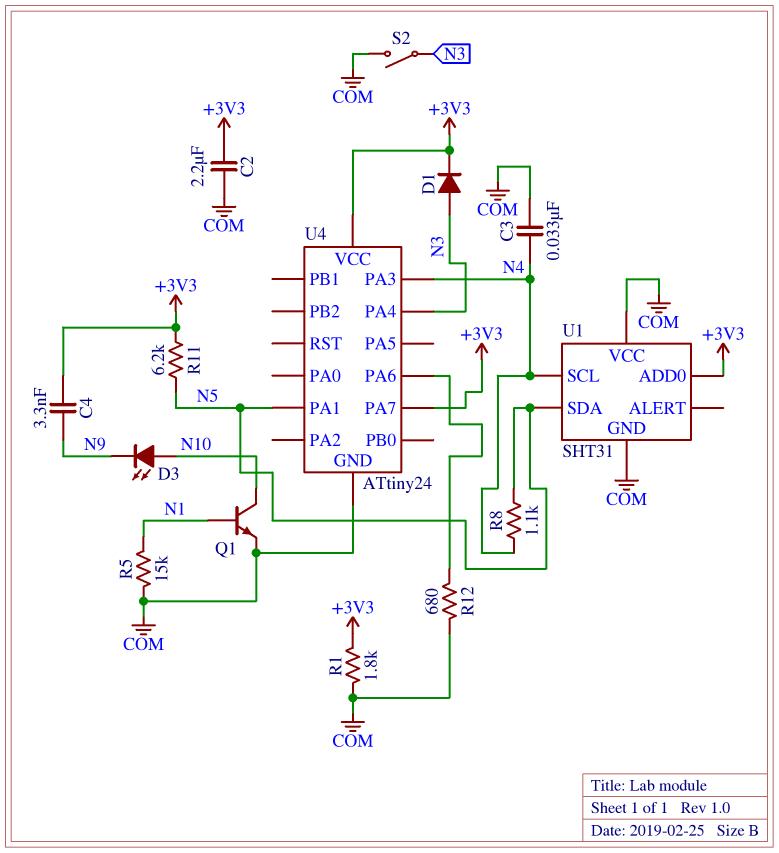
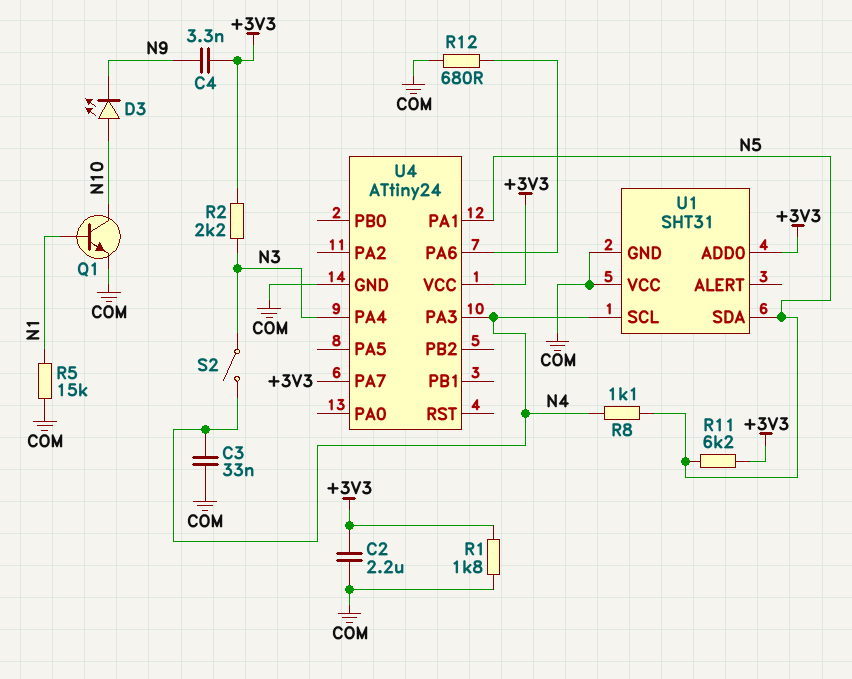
D1: diode (A N3, K +3V3) -> none
R2: none -> 2.2k (+3V3, N3)
S2: switch (COM, N3) -> switch (N3, N4)

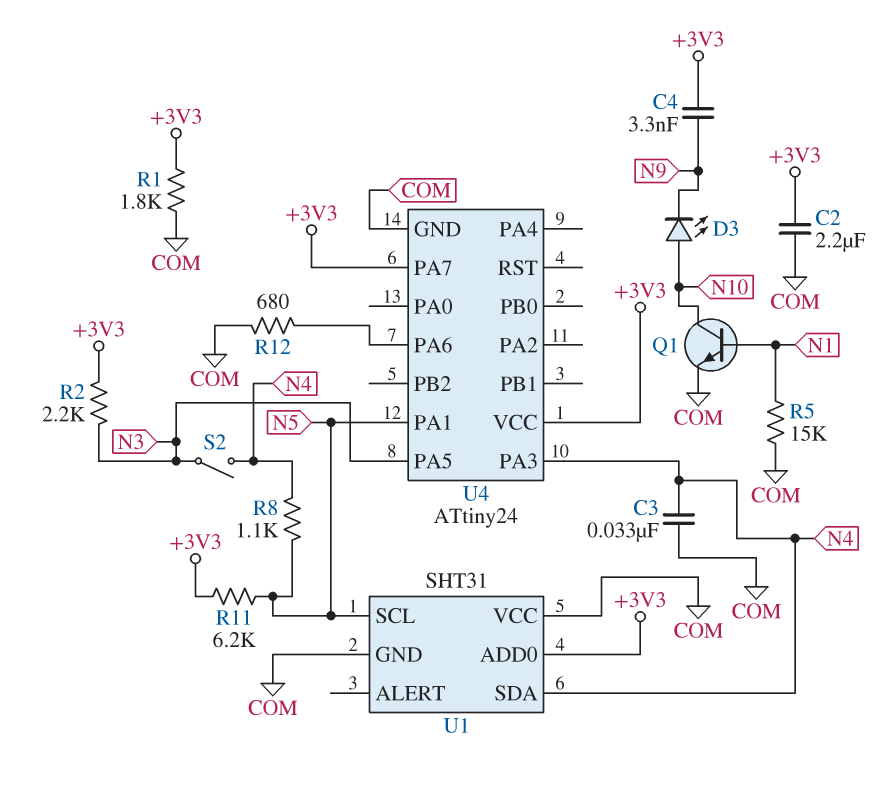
U1 pin SCL: N4 -> N5
U1 pin SDA: N5 -> N4
U4 pin PA4: N3 -> none
U4 pin PA5: none -> N3

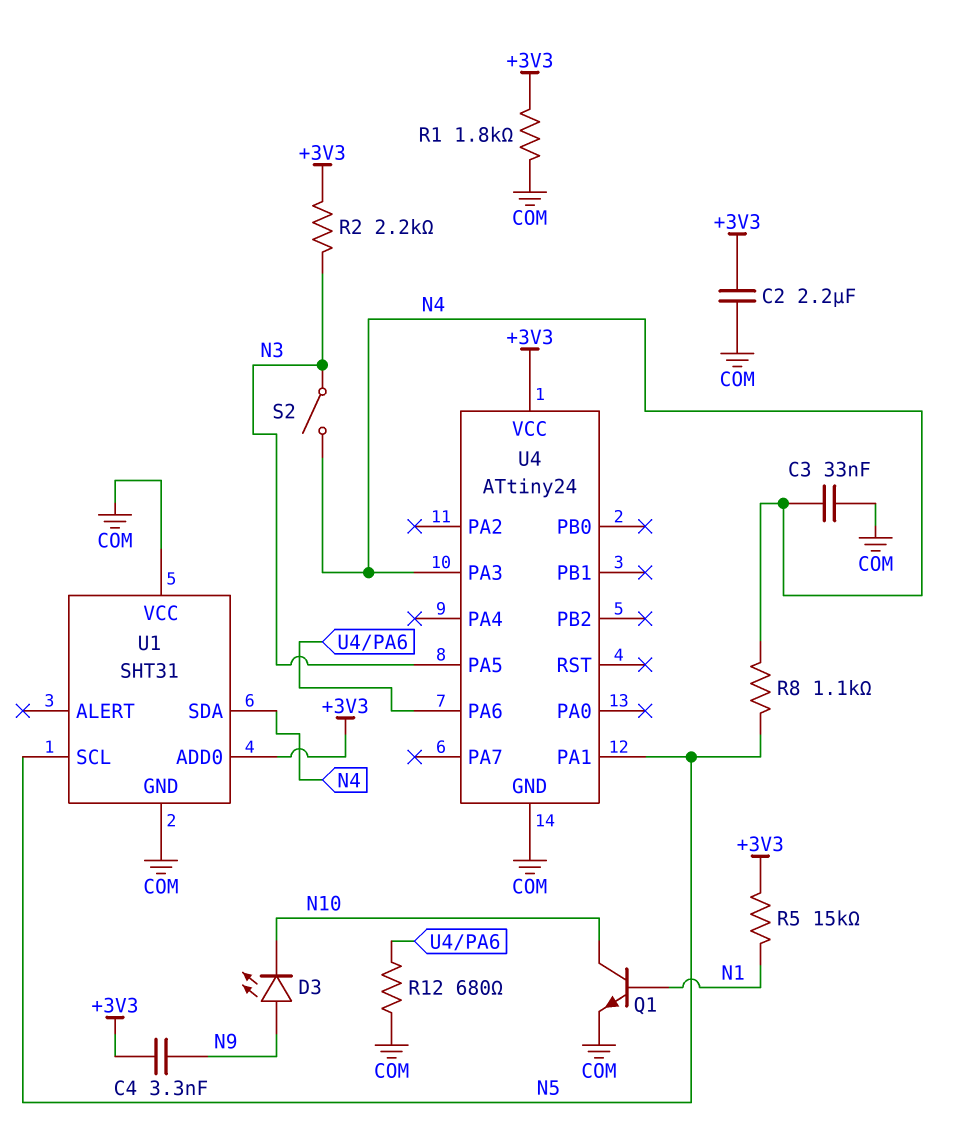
D3: LED (A N10, K N9) -> LED (A N9, K N10)
R5: 15k (COM, N1) -> 15k (+3V3, N1)
R11: 6.2k (+3V3, N5) -> none
U4 pin PA7: +3V3 -> none

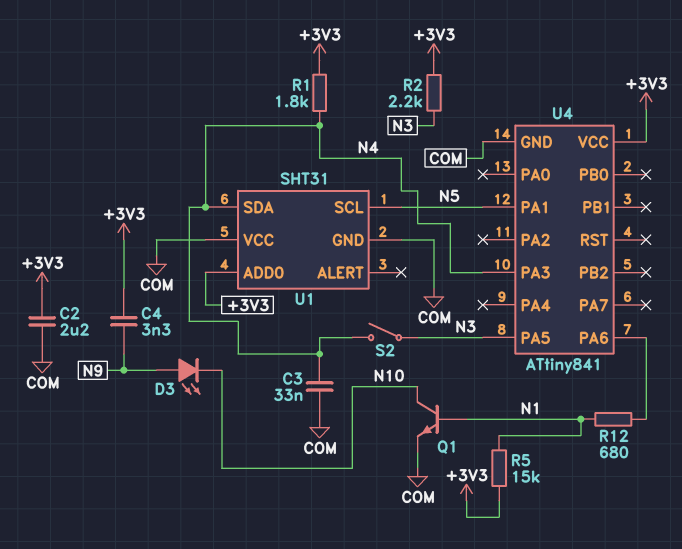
R1: 1.8k (+3V3, COM) -> 1.8k (+3V3, N4)
R8: 1.1k (N4, N5) -> none
R12: 680 (COM, U4/PA6) -> 680 (N1, U4/PA6)
U4: ATtiny24 -> ATtiny841

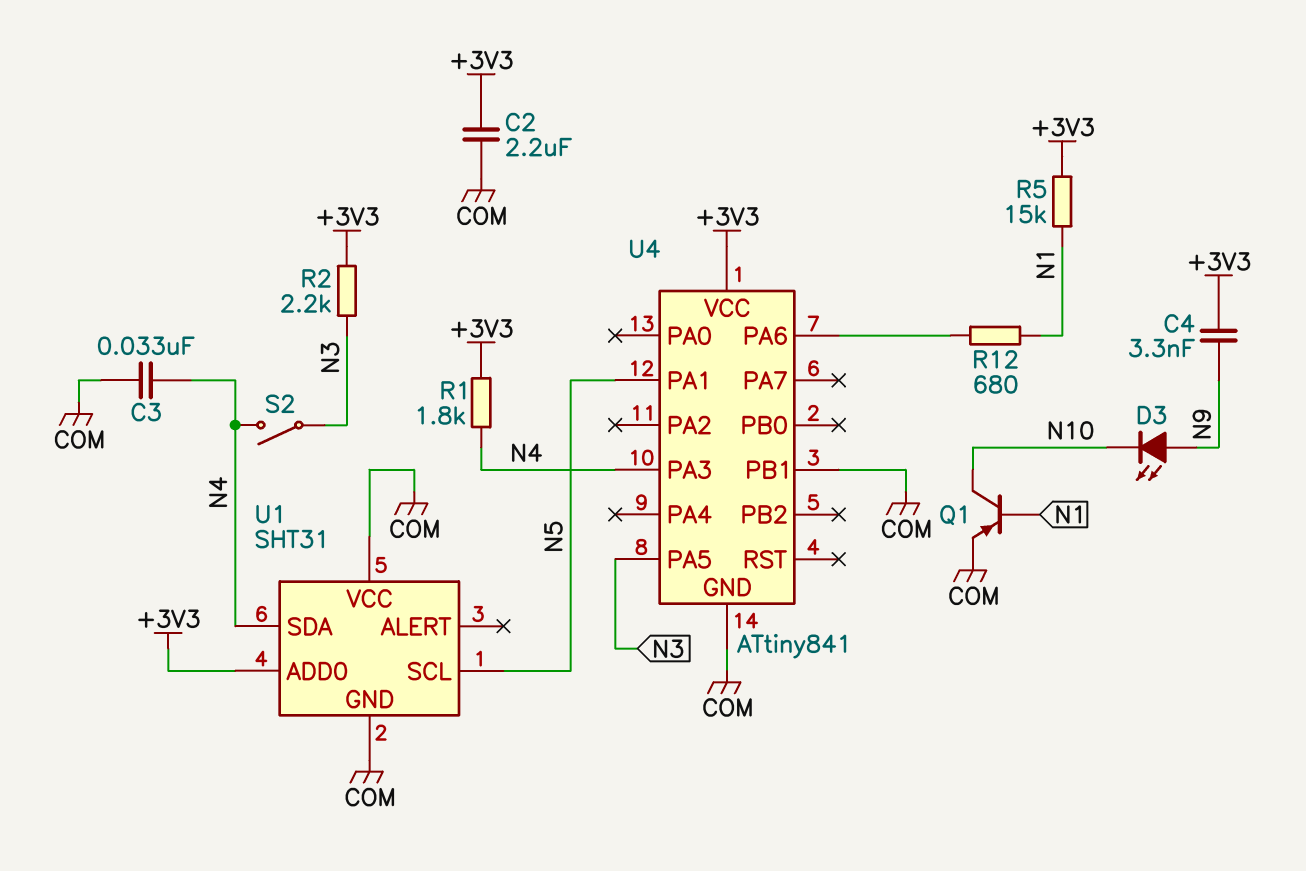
Q1: NPN (B N1, C N10, E COM) -> PNP (B N1, C N10, E COM)
U4 pin PB1: none -> COM

